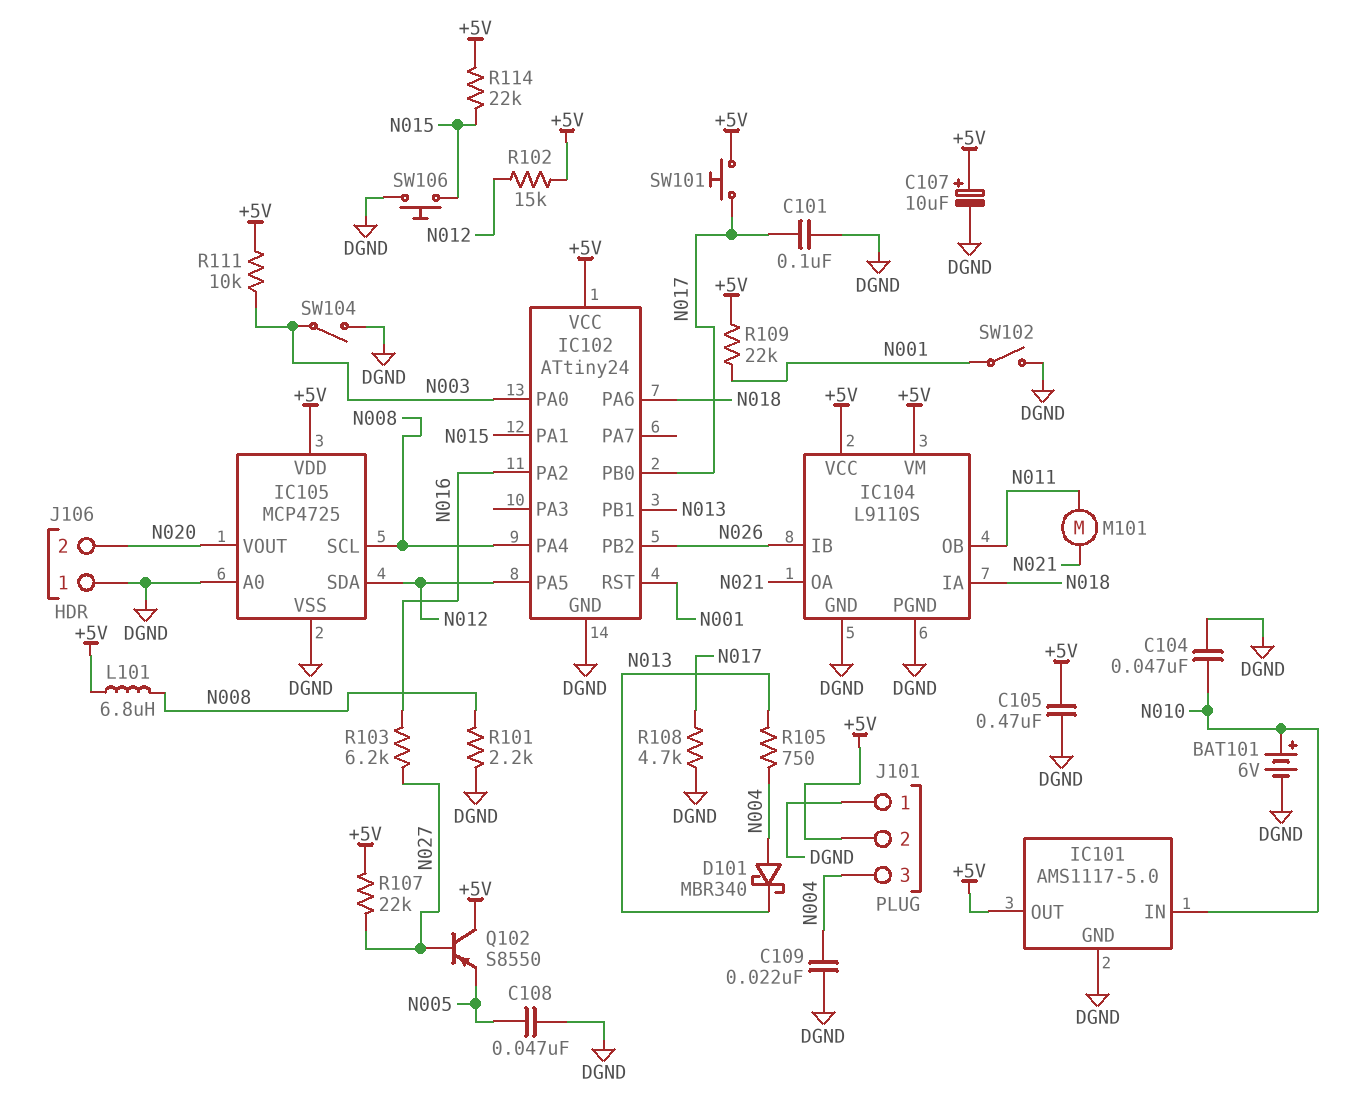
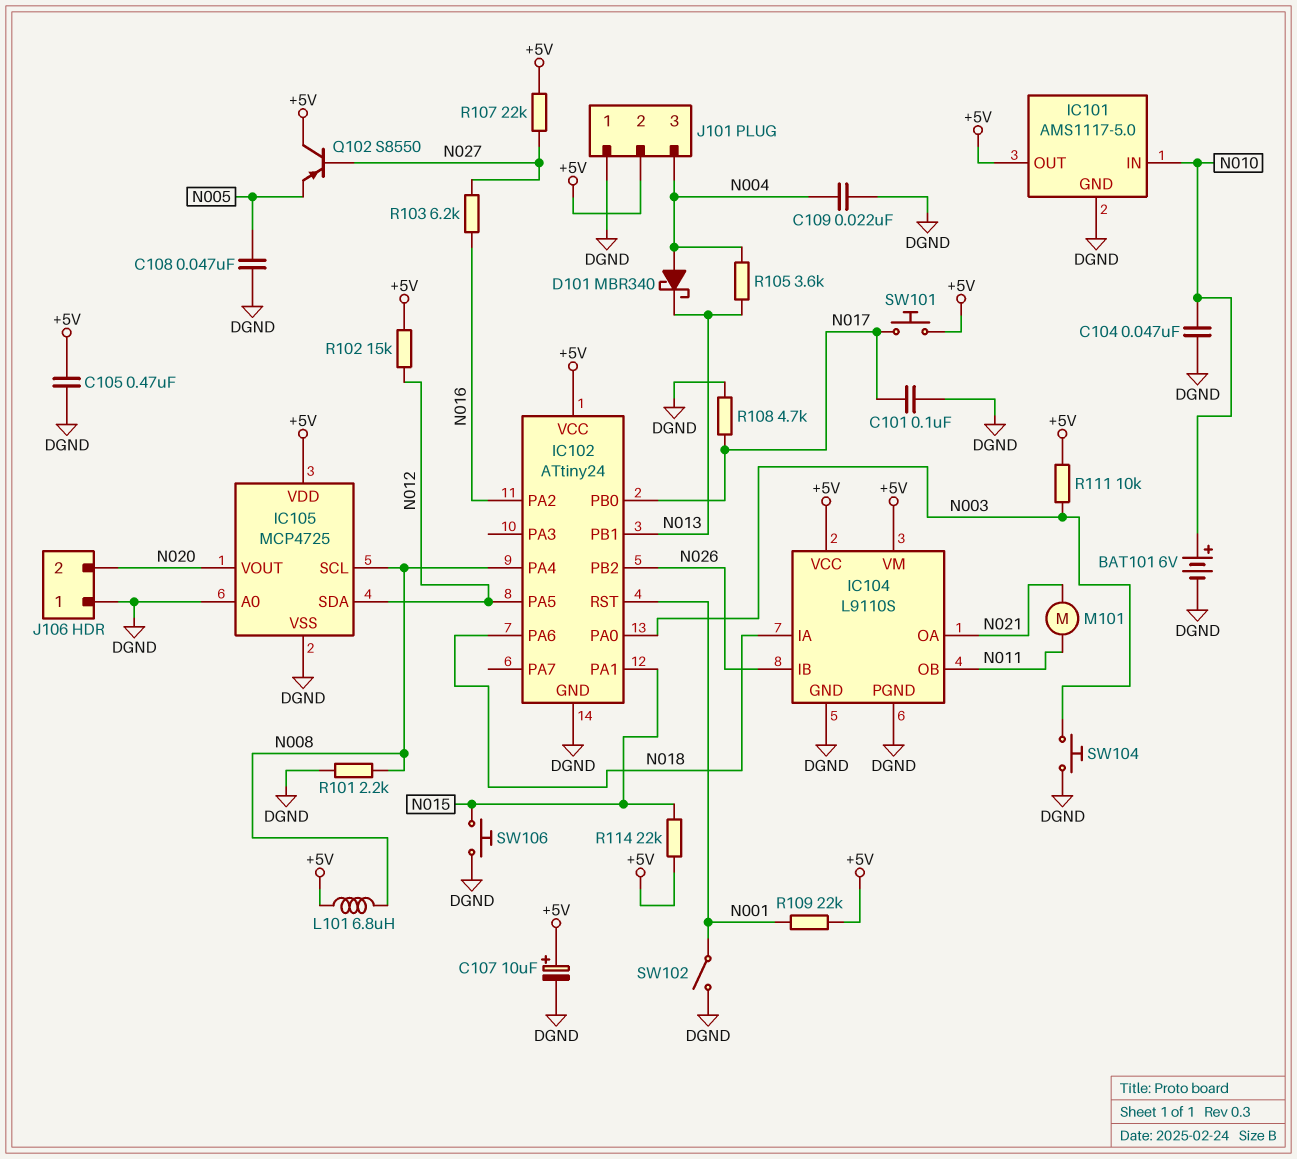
R105: 750 (N004, N013) -> 3.6k (N004, N013)
SW104: switch (DGND, N003) -> button (DGND, N003)

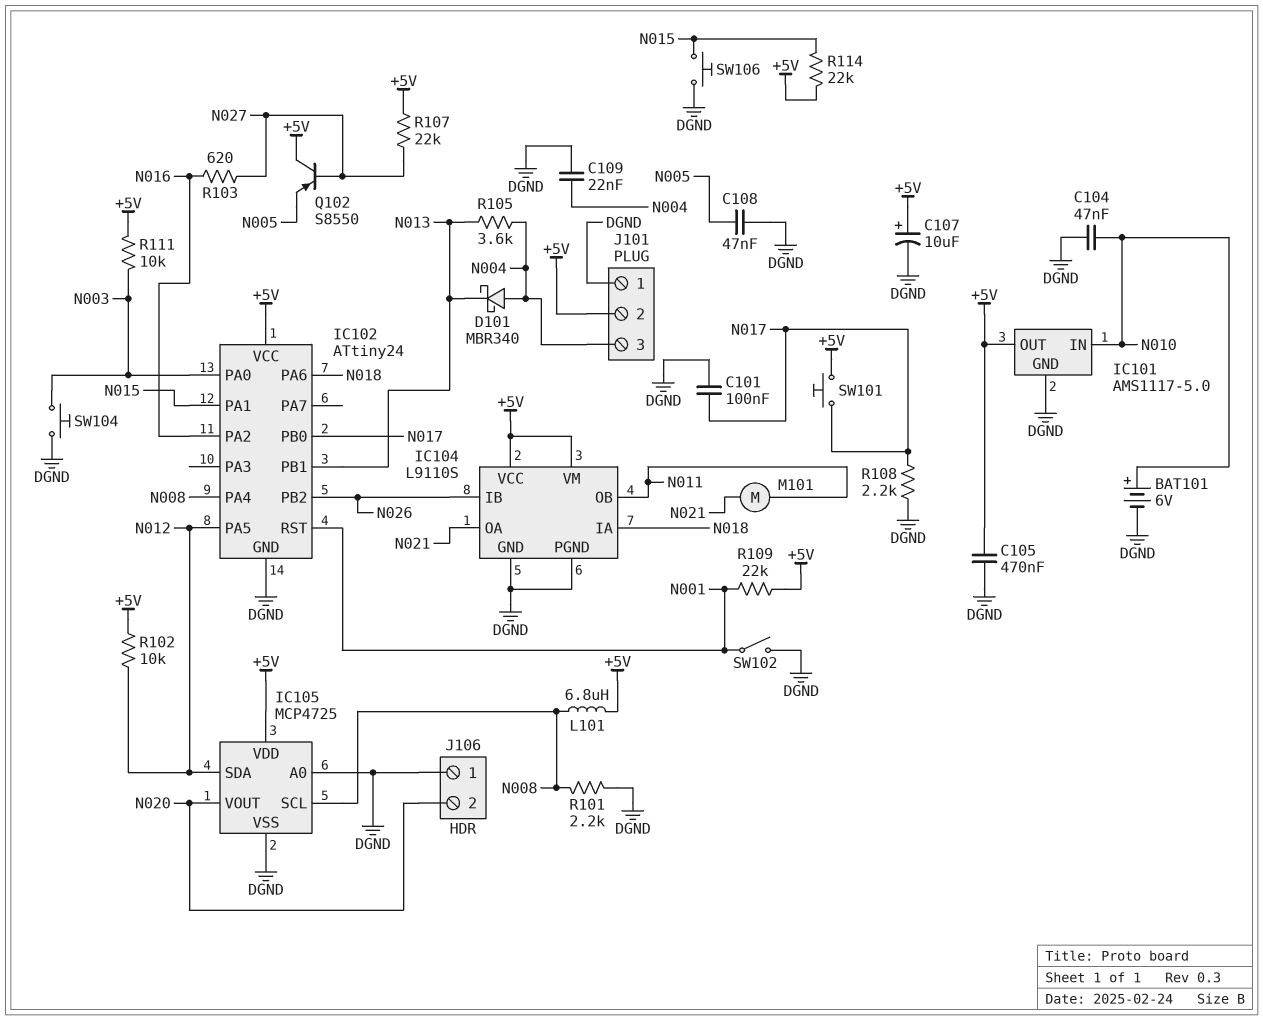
R102: 15k (+5V, N012) -> 10k (+5V, N012)
R103: 6.2k (N016, N027) -> 620 (N016, N027)
R108: 4.7k (DGND, N017) -> 2.2k (DGND, N017)

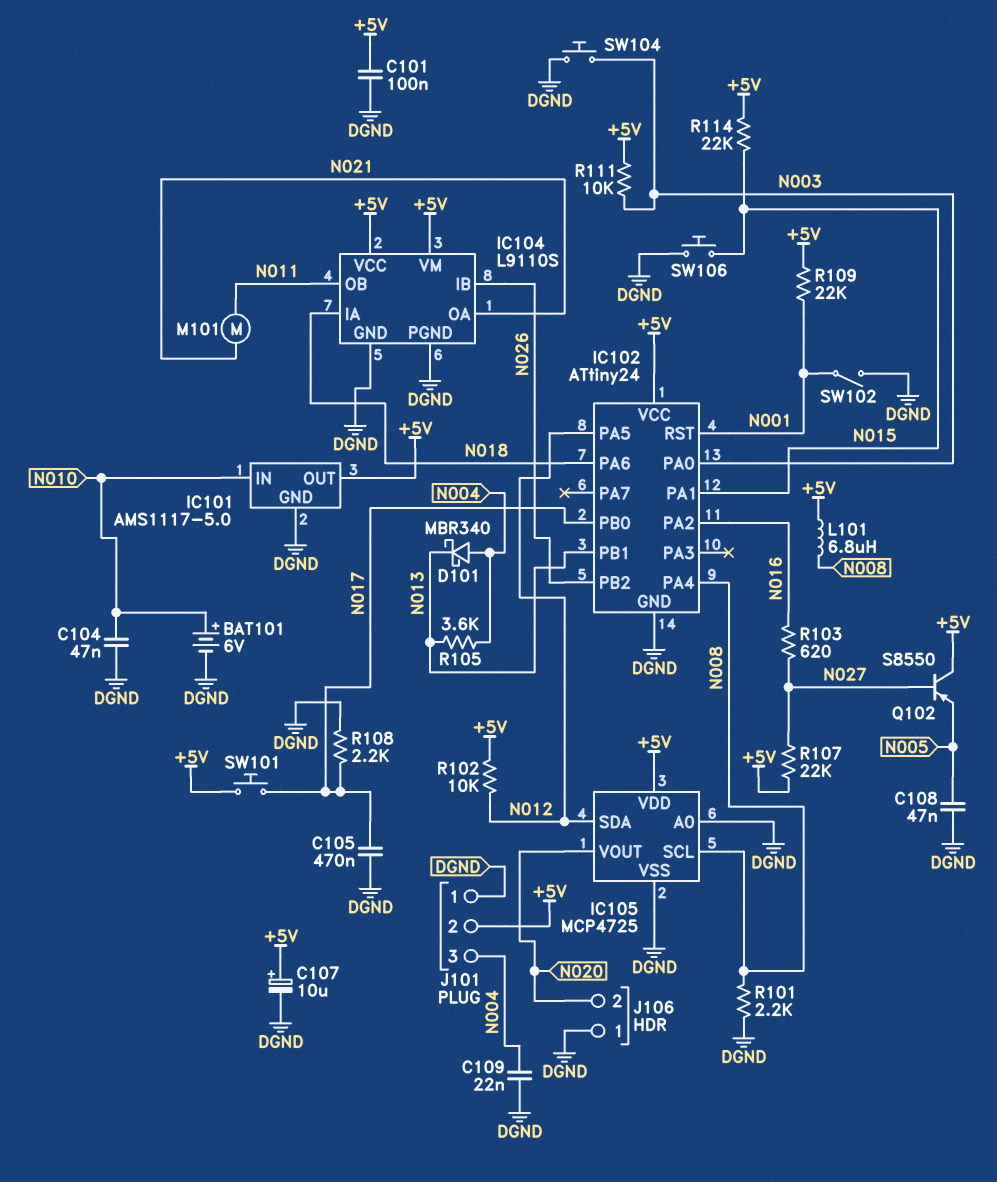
C101: 100nF (DGND, N017) -> 100nF (+5V, DGND)
C105: 470nF (+5V, DGND) -> 470nF (DGND, N017)

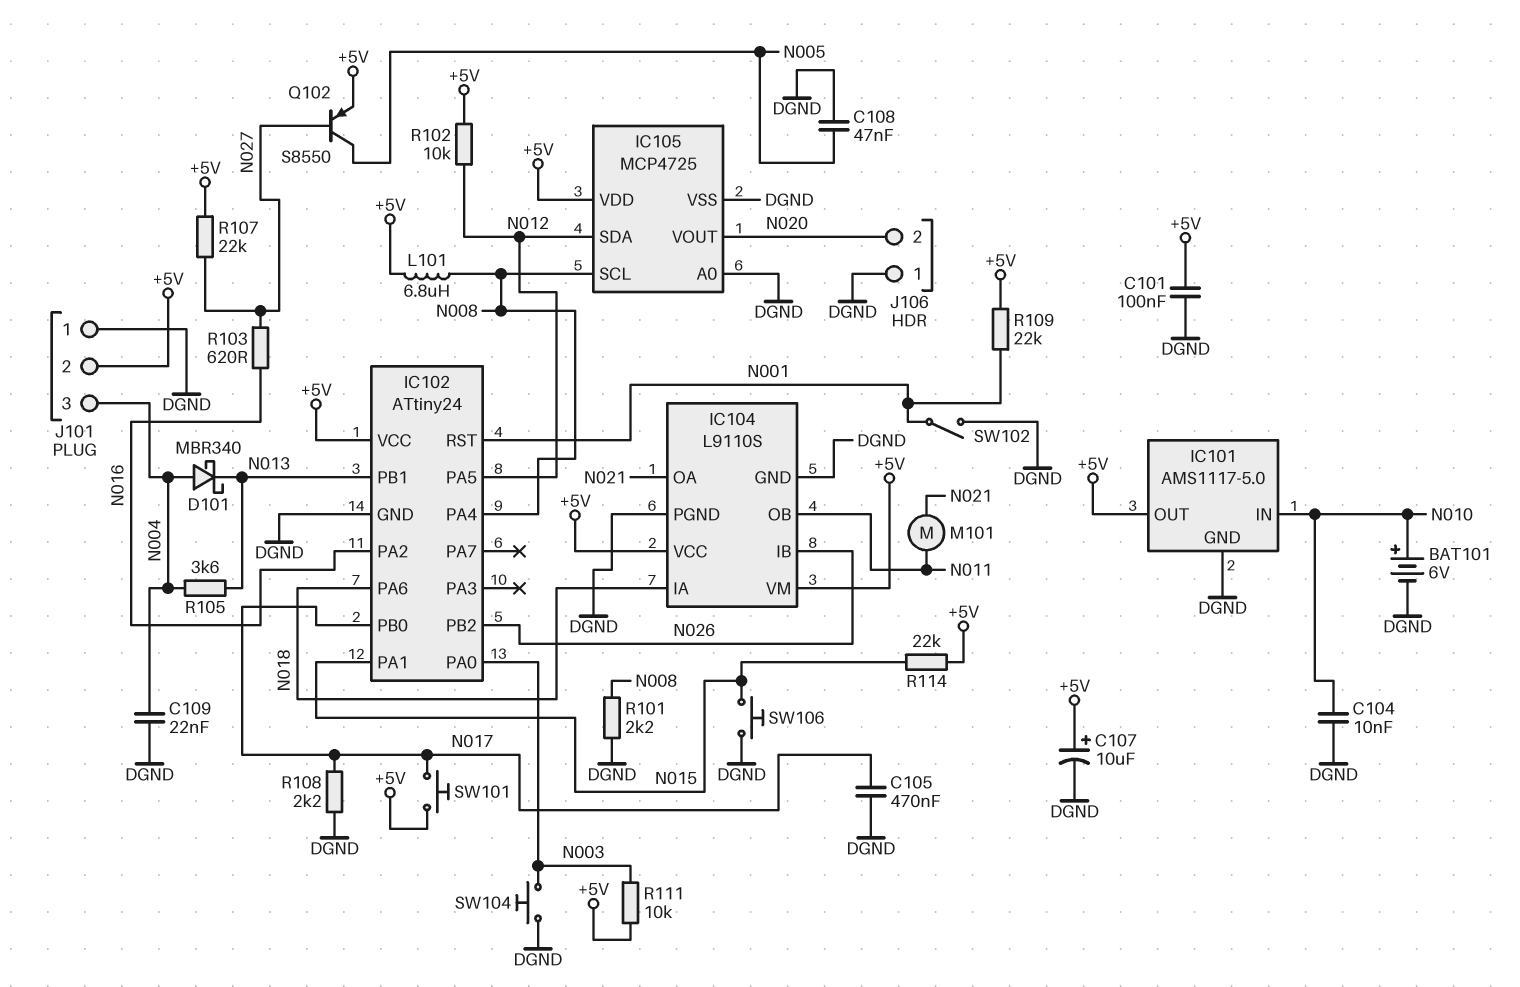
C104: 47nF (DGND, N010) -> 10nF (DGND, N010)
Q102: PNP S8550 (B N027, C +5V, E N005) -> PNP S8550 (B N027, C N005, E +5V)

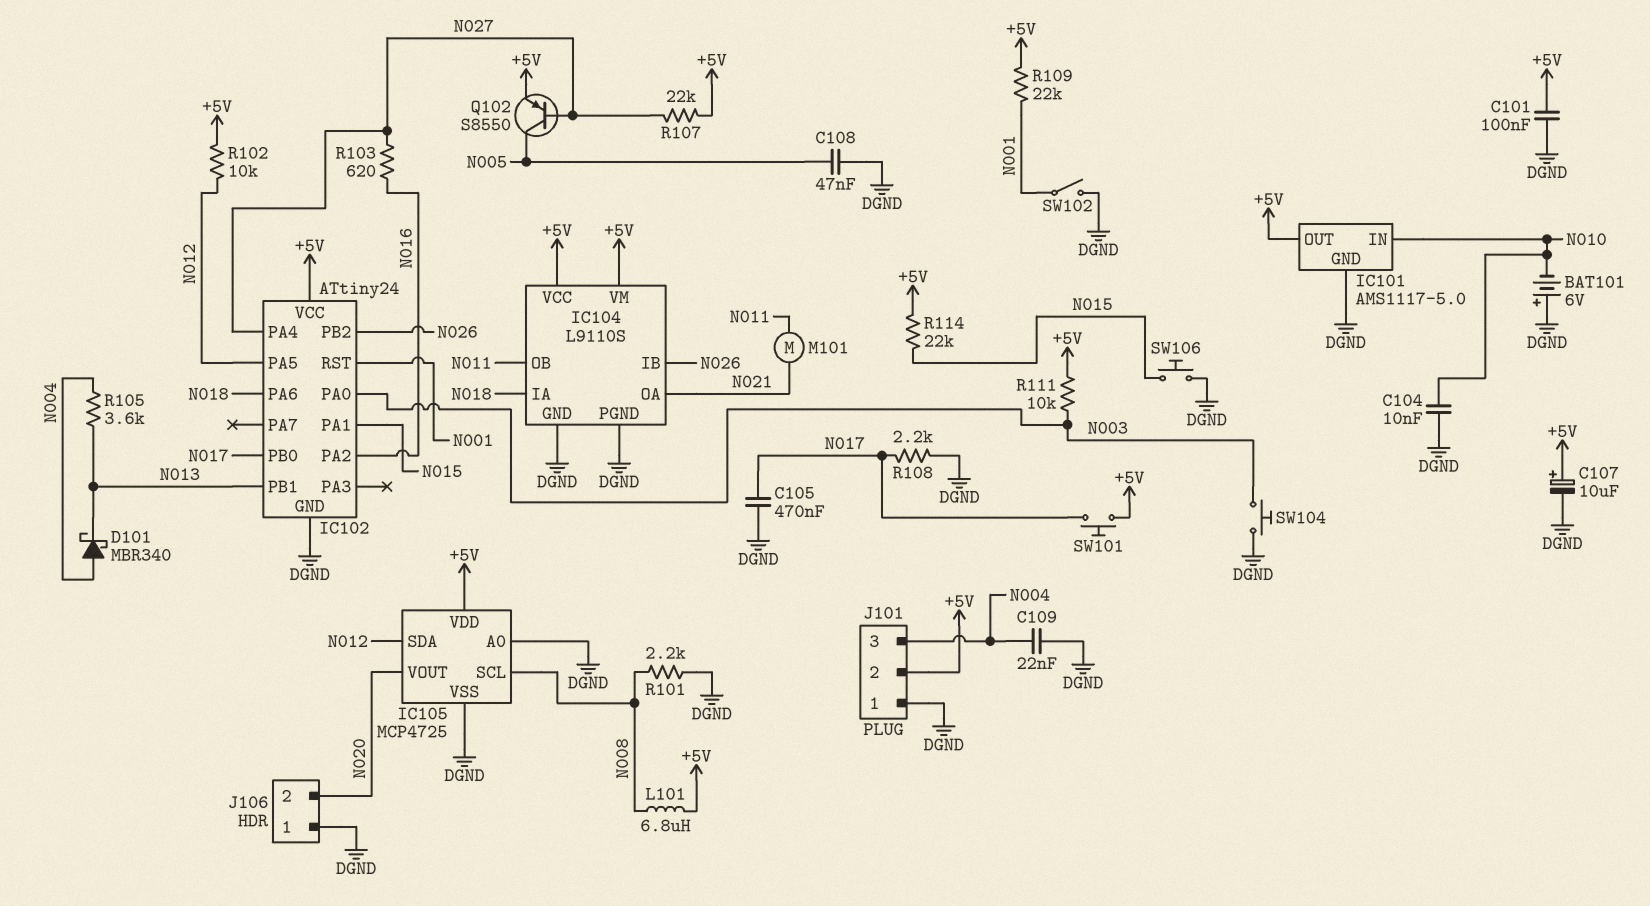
BAT101: 6V (plus N010, minus DGND) -> 6V (plus DGND, minus N010)
IC102 pin PA4: N008 -> N027

